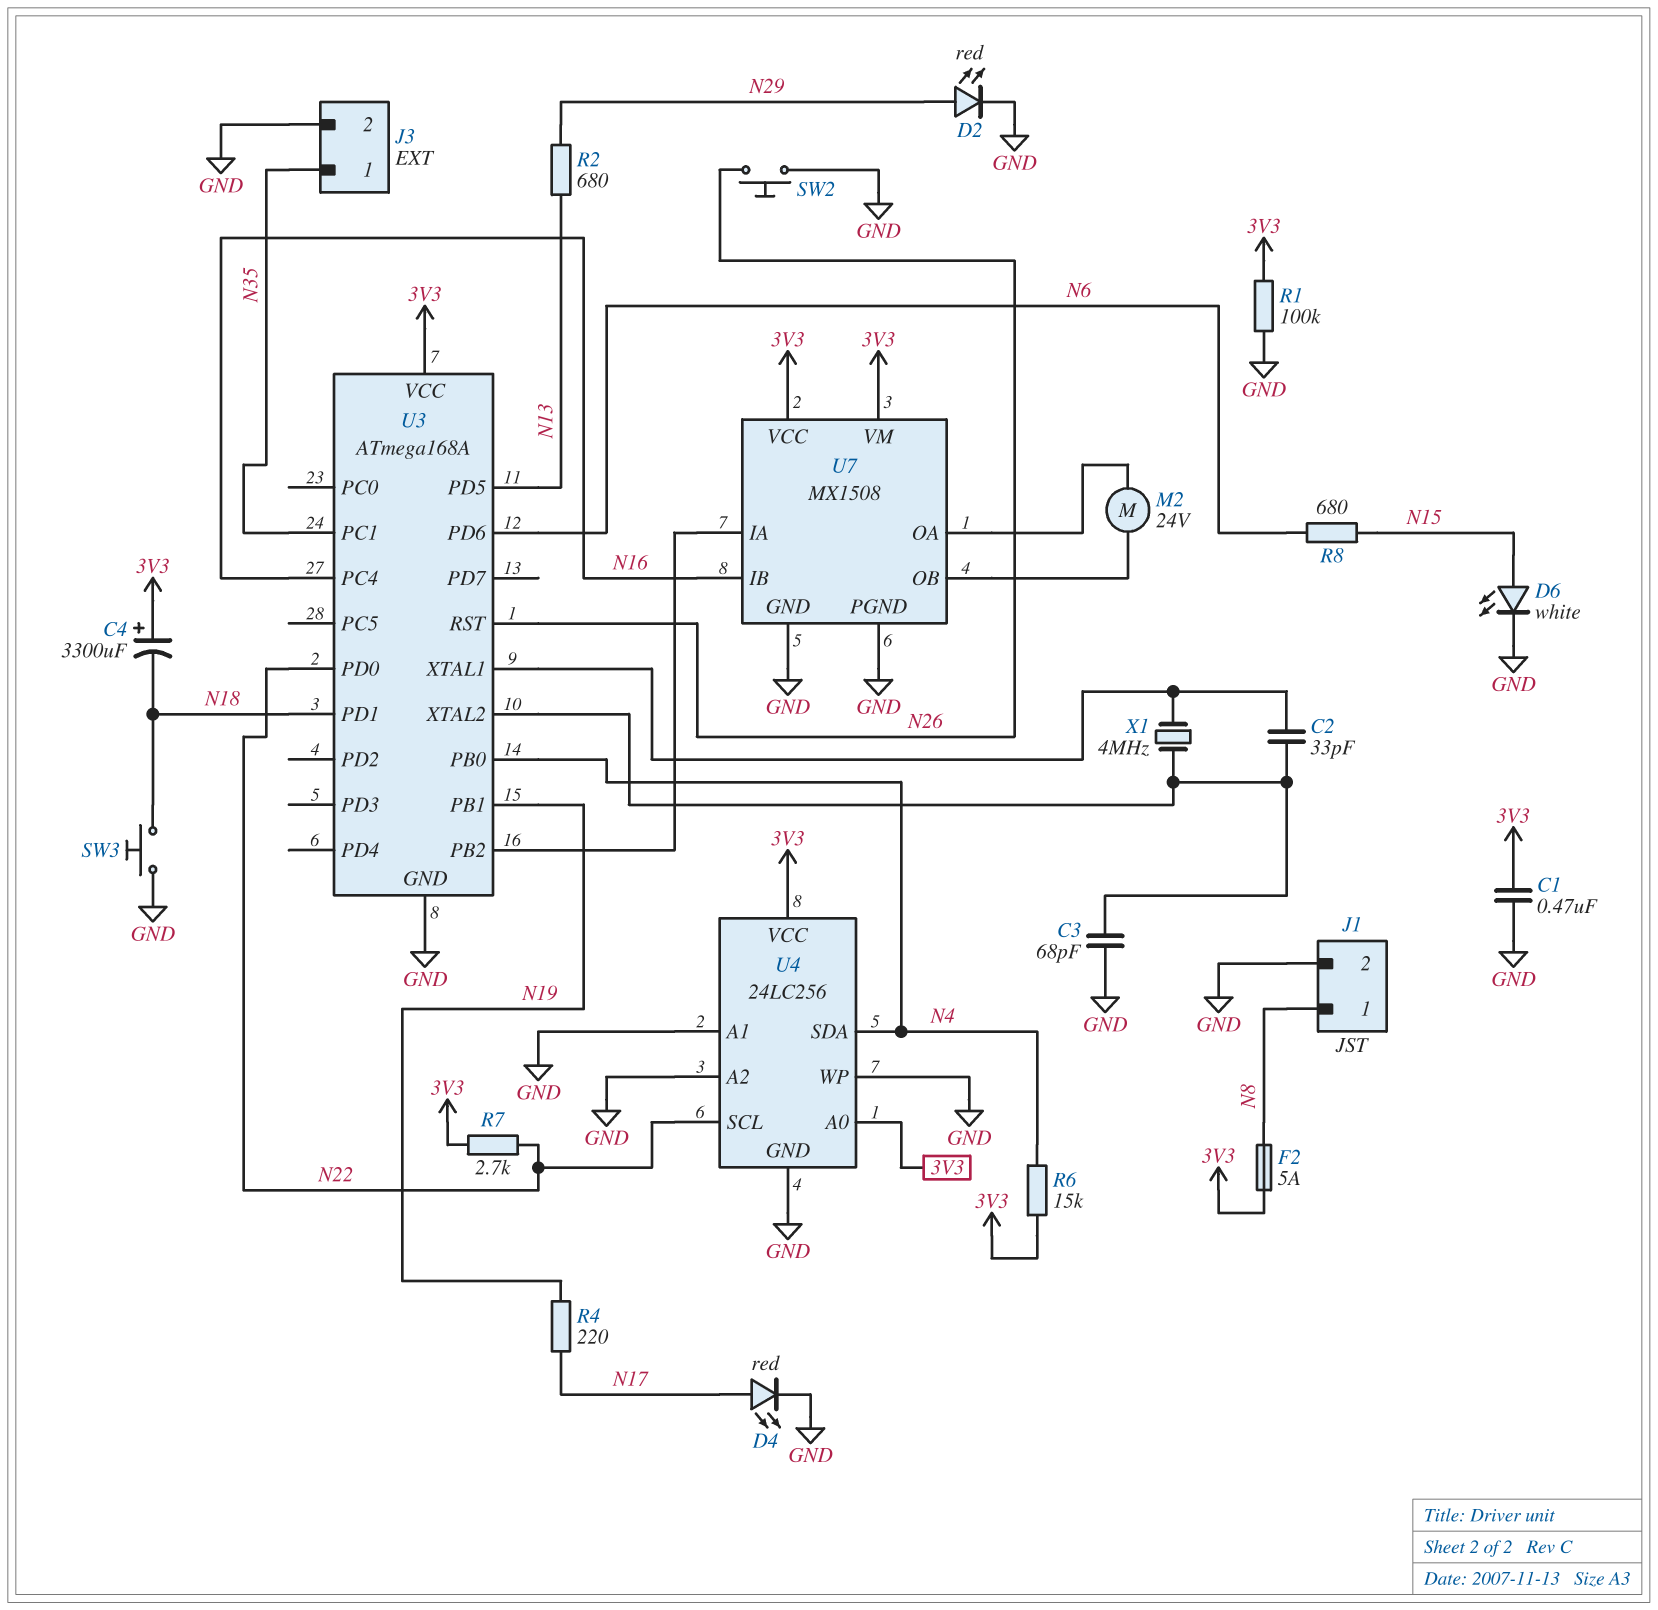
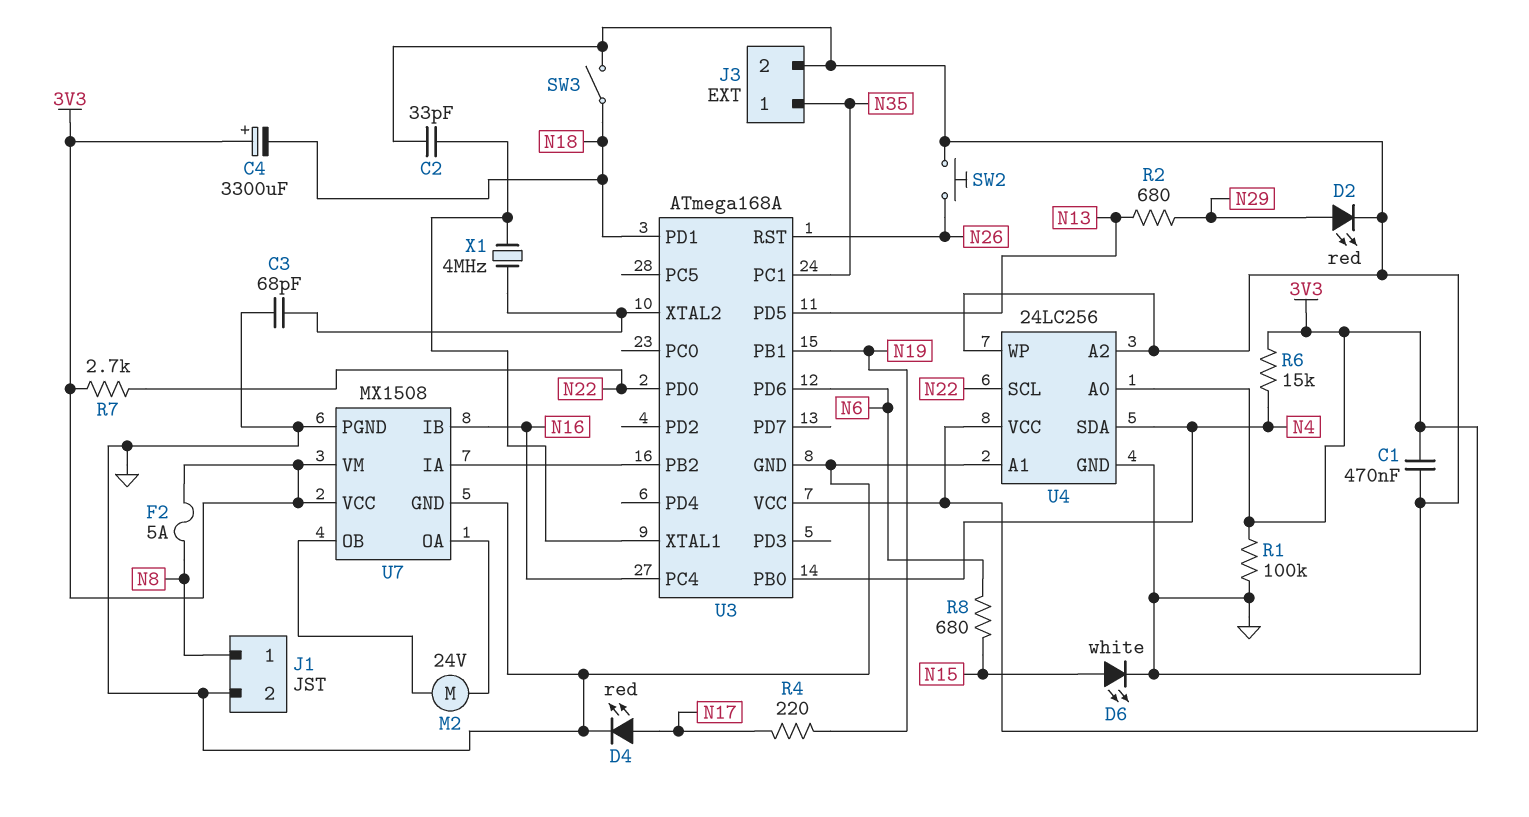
C2: 33pF (U3/XTAL1, U3/XTAL2) -> 33pF (GND, U3/XTAL1)
SW3: button (GND, N18) -> switch (GND, N18)

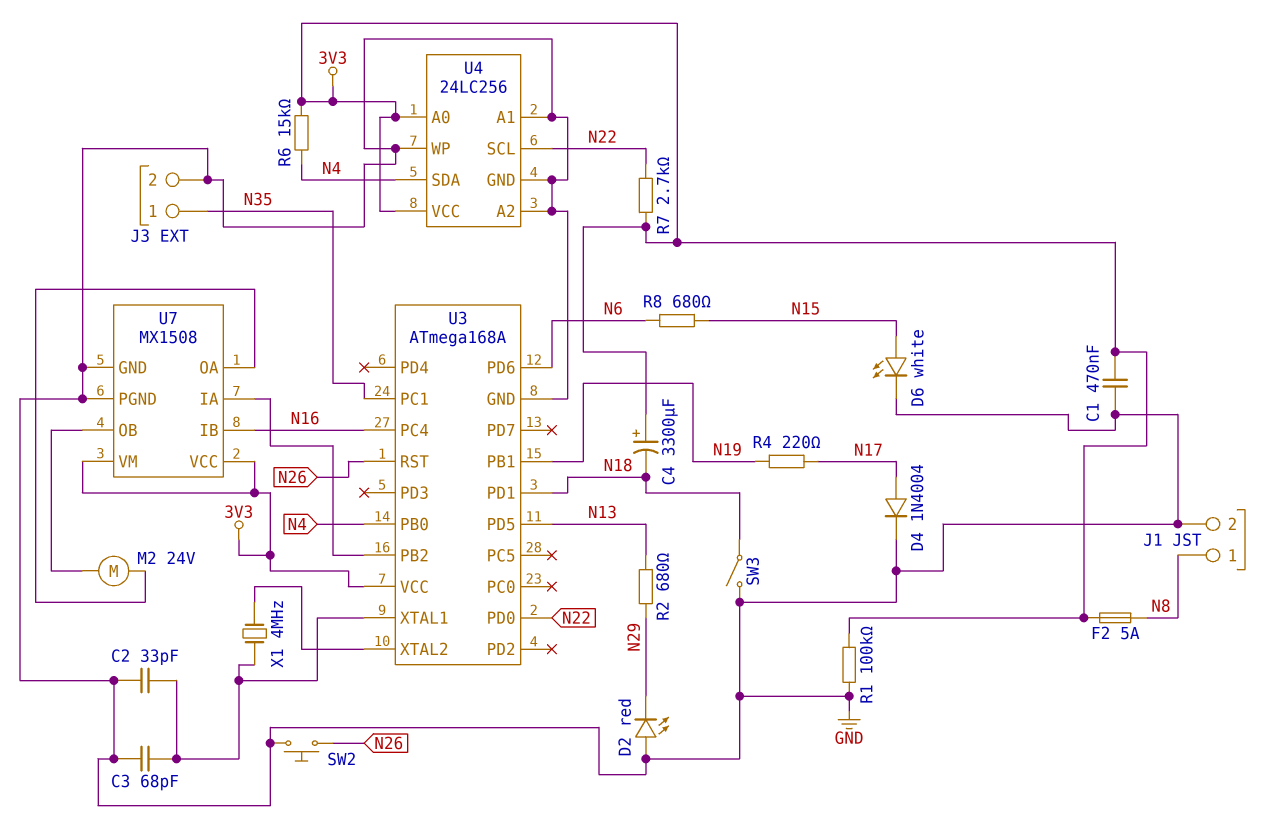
C3: 68pF (GND, U3/XTAL2) -> 68pF (GND, U3/XTAL1)
D2: LED red (A N29, K GND) -> LED red (A GND, K N29)
D4: LED red (A N17, K GND) -> diode 1N4004 (A N17, K GND)

